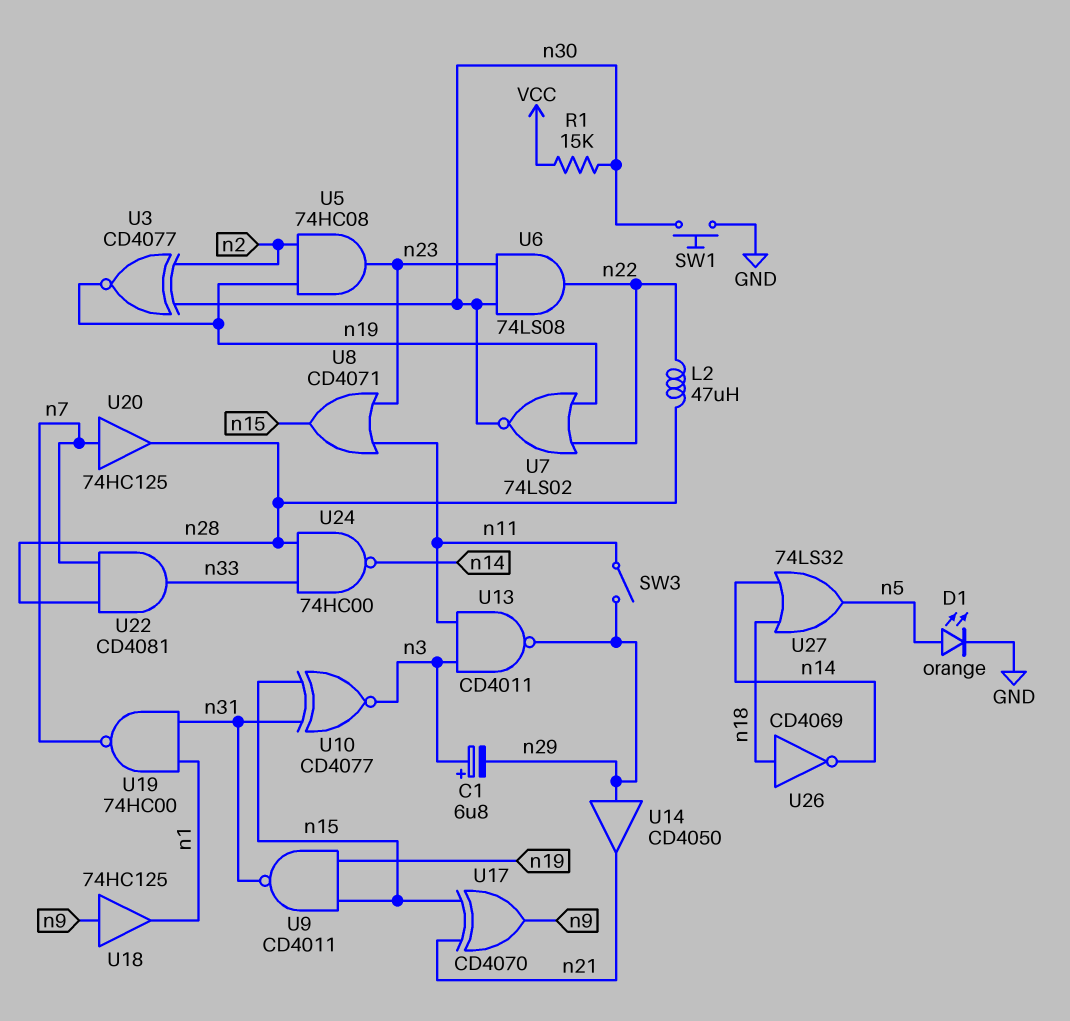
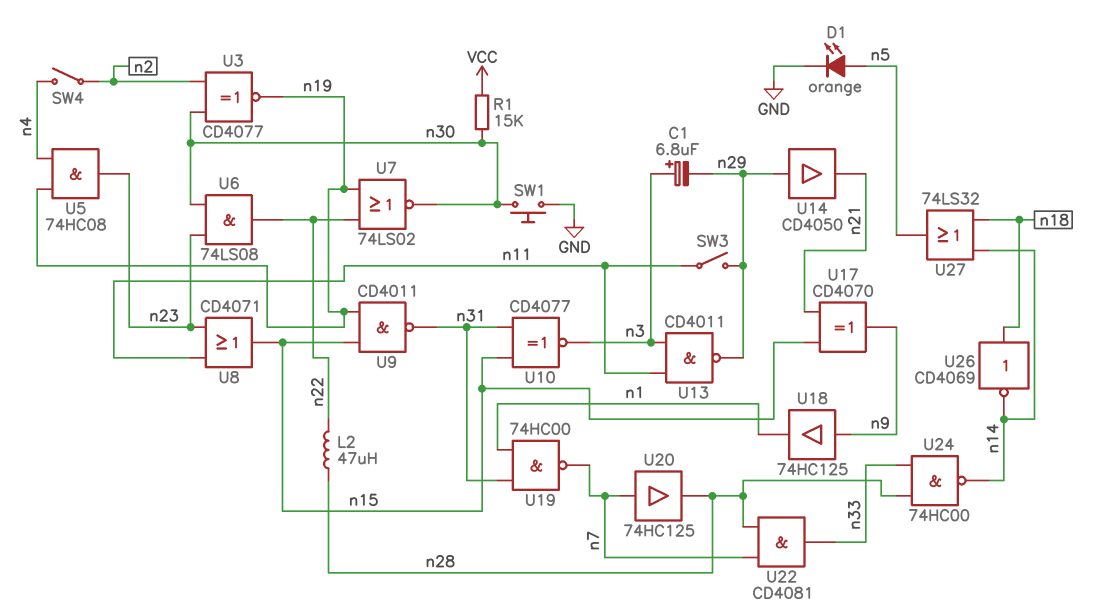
SW4: none -> switch (n2, n4)
U5: AND 74HC08 (in n2, in n19, out n23) -> AND 74HC08 (in n4, in n19, out n23)

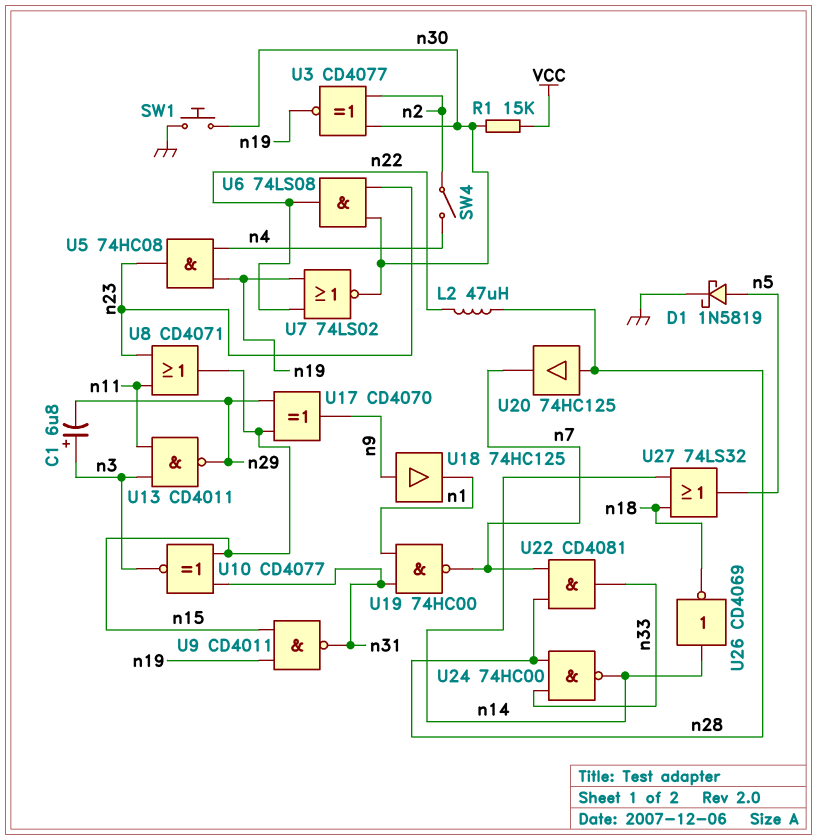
D1: LED orange (A n5, K GND) -> schottky 1N5819 (A n5, K GND)
SW3: switch (n11, n29) -> none
U14: buffer CD4050 (in n29, out n21) -> none
U17: XOR CD4070 (in n15, in n21, out n9) -> XOR CD4070 (in n15, in n29, out n9)
U20: buffer 74HC125 (in n7, out n28) -> buffer 74HC125 (in n28, out n7)
U26: NOT CD4069 (in n18, out n14) -> NOT CD4069 (in n14, out n18)

